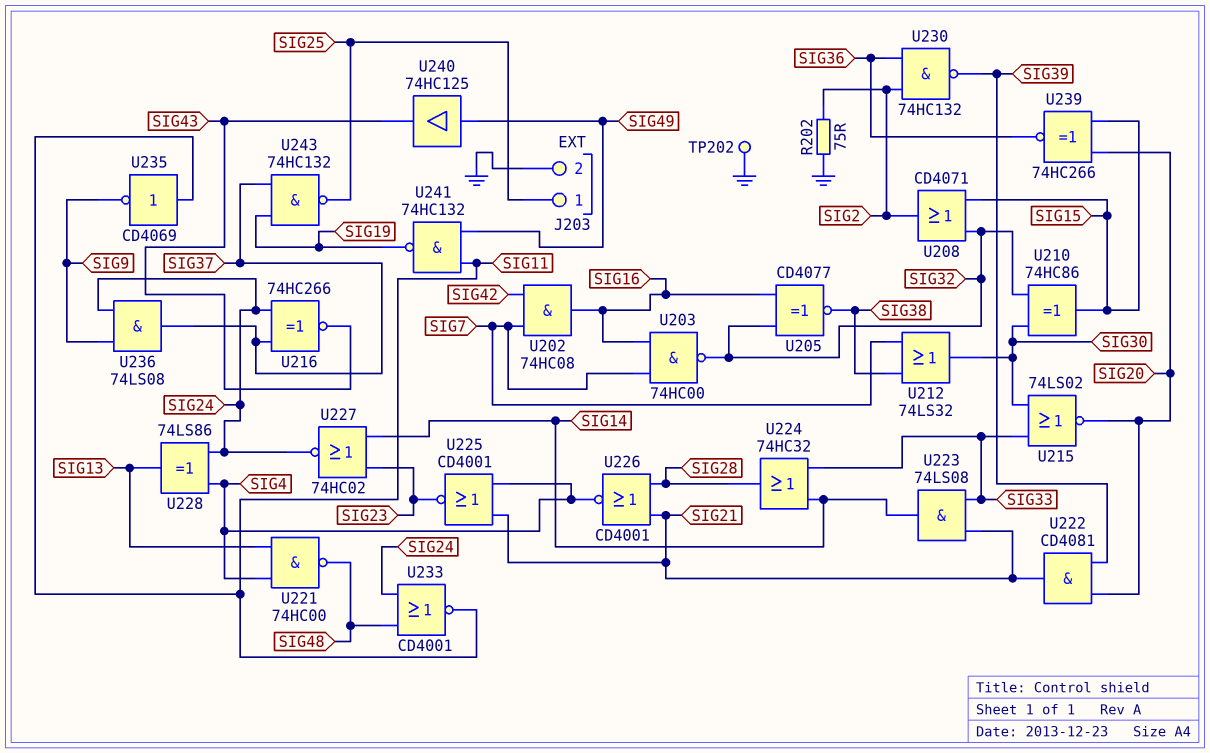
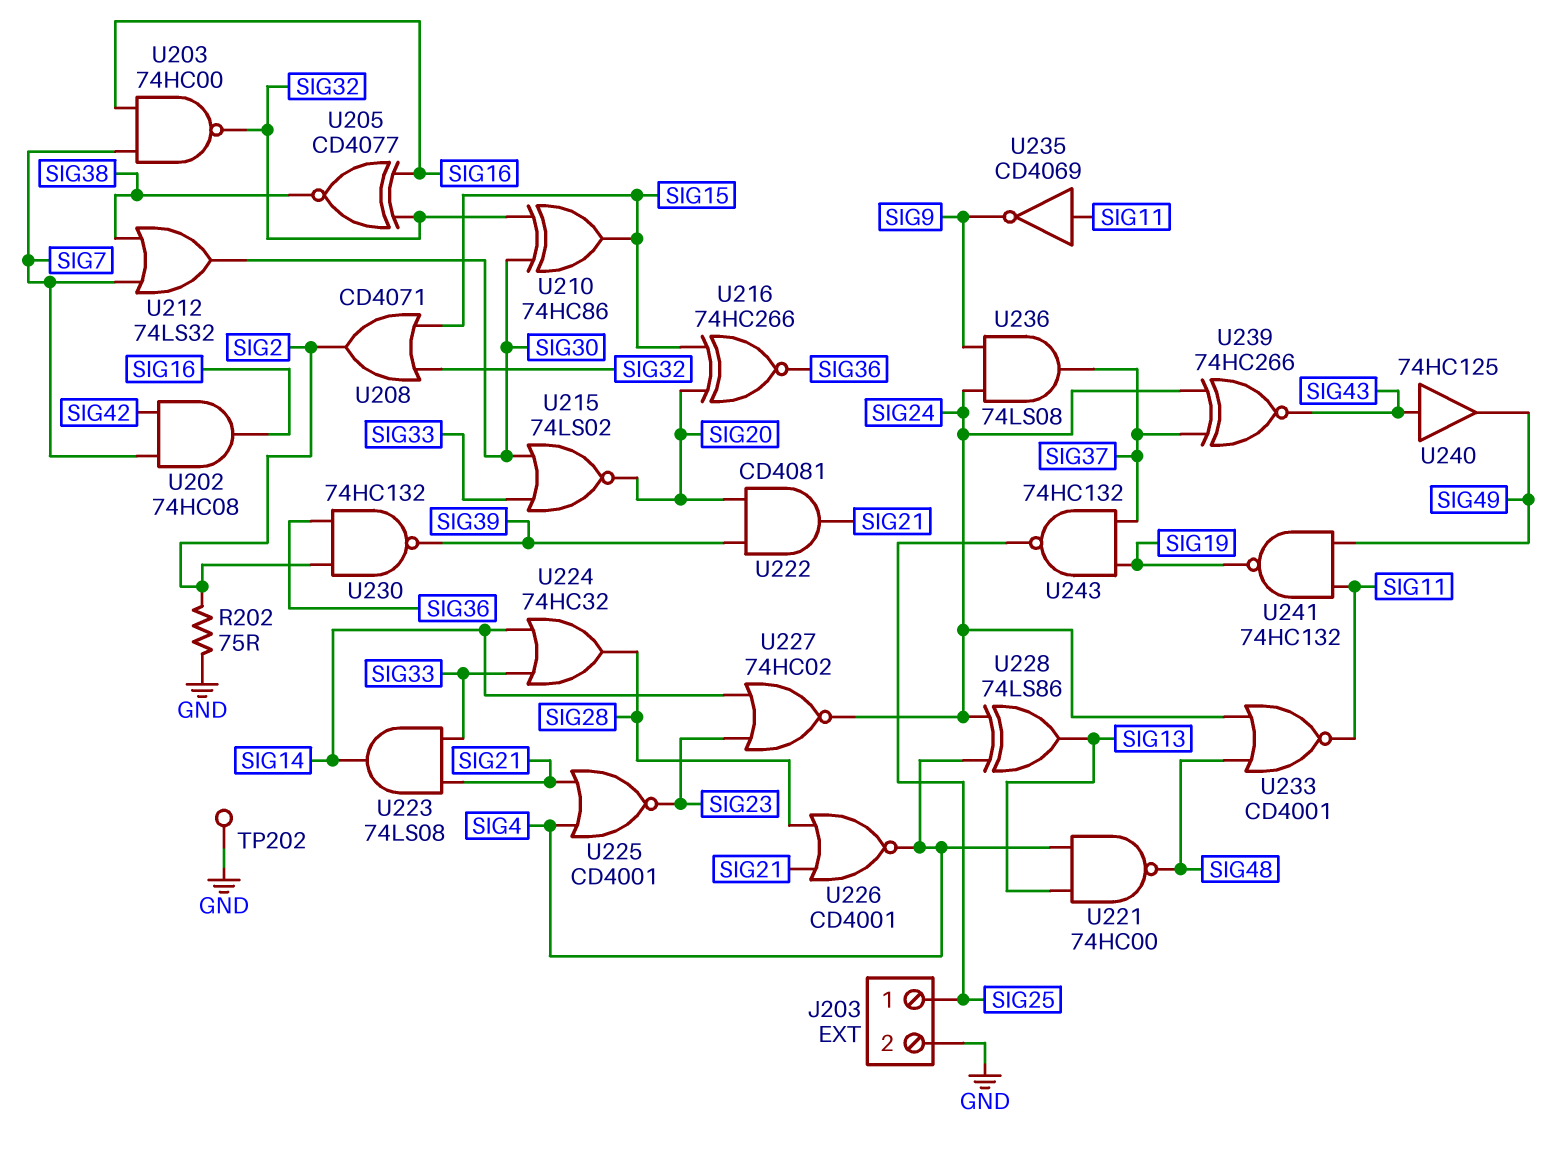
U216: XNOR 74HC266 (in SIG24, in SIG37, out SIG43) -> XNOR 74HC266 (in SIG15, in SIG20, out SIG36)
U239: XNOR 74HC266 (in SIG15, in SIG20, out SIG36) -> XNOR 74HC266 (in SIG24, in SIG37, out SIG43)
U240: buffer 74HC125 (in SIG49, out SIG43) -> buffer 74HC125 (in SIG43, out SIG49)

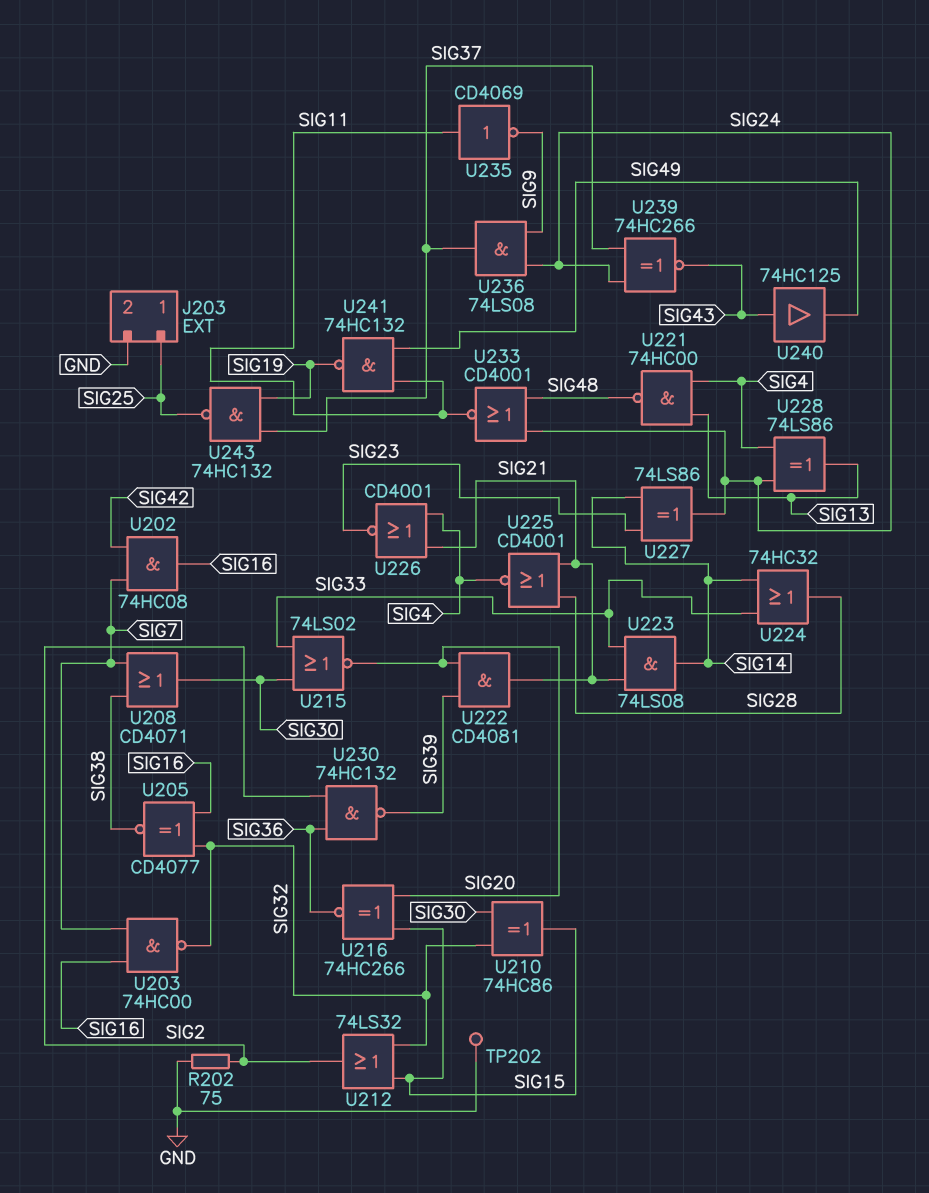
U208: OR CD4071 (in SIG15, in SIG32, out SIG2) -> OR CD4071 (in SIG7, in SIG38, out SIG30)
U212: OR 74LS32 (in SIG7, in SIG38, out SIG30) -> OR 74LS32 (in SIG15, in SIG32, out SIG2)
U225: NOR CD4001 (in SIG4, in SIG21, out SIG23) -> NOR CD4001 (in SIG21, in SIG28, out SIG4)
U226: NOR CD4001 (in SIG21, in SIG28, out SIG4) -> NOR CD4001 (in SIG4, in SIG21, out SIG23)
U227: NOR 74HC02 (in SIG14, in SIG23, out SIG24) -> XOR 74LS86 (in SIG14, in SIG23, out SIG24)

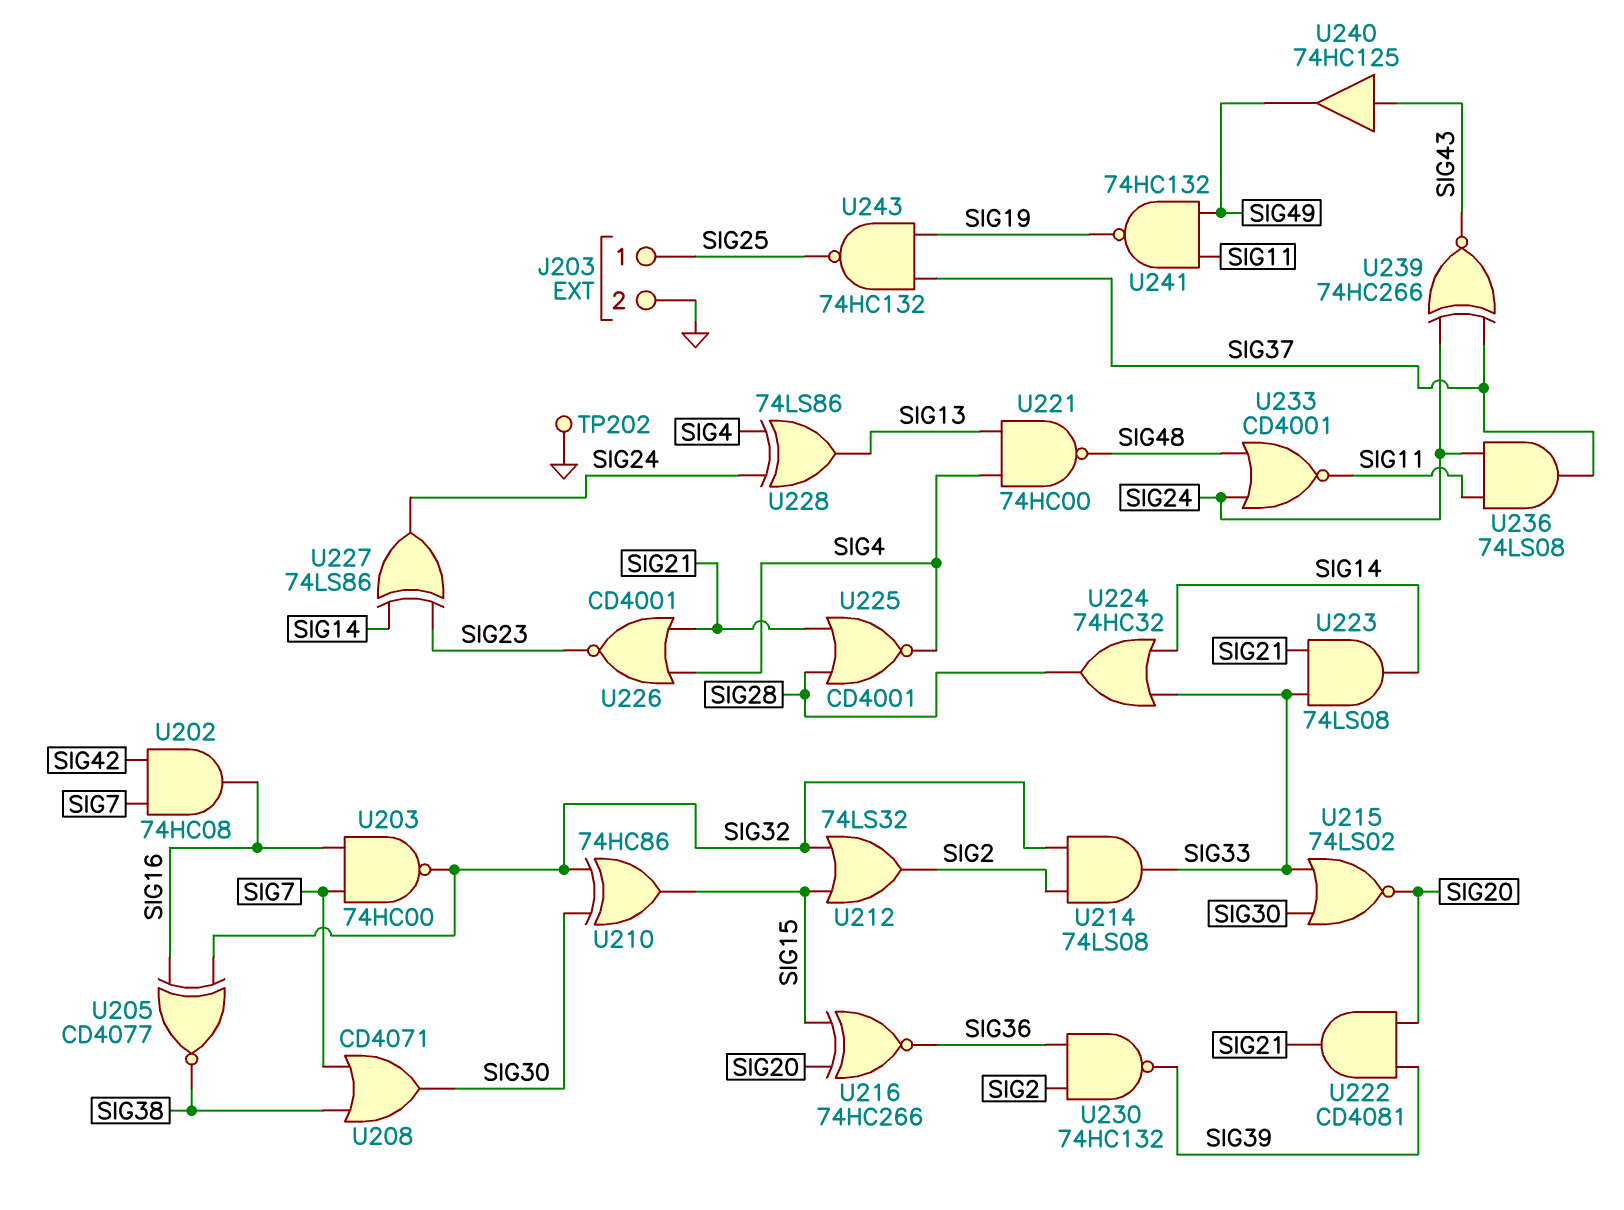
R202: 75 (GND, SIG2) -> none
U214: none -> AND 74LS08 (in SIG2, in SIG32, out SIG33)
U235: NOT CD4069 (in SIG11, out SIG9) -> none
U236: AND 74LS08 (in SIG9, in SIG24, out SIG37) -> AND 74LS08 (in SIG11, in SIG24, out SIG37)

